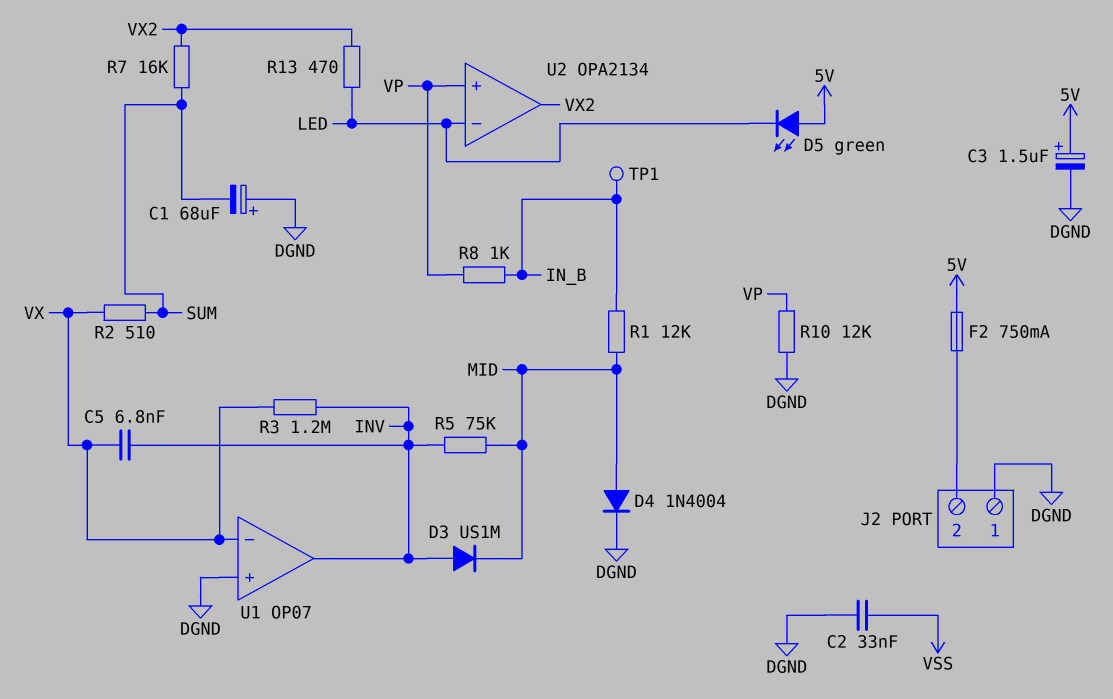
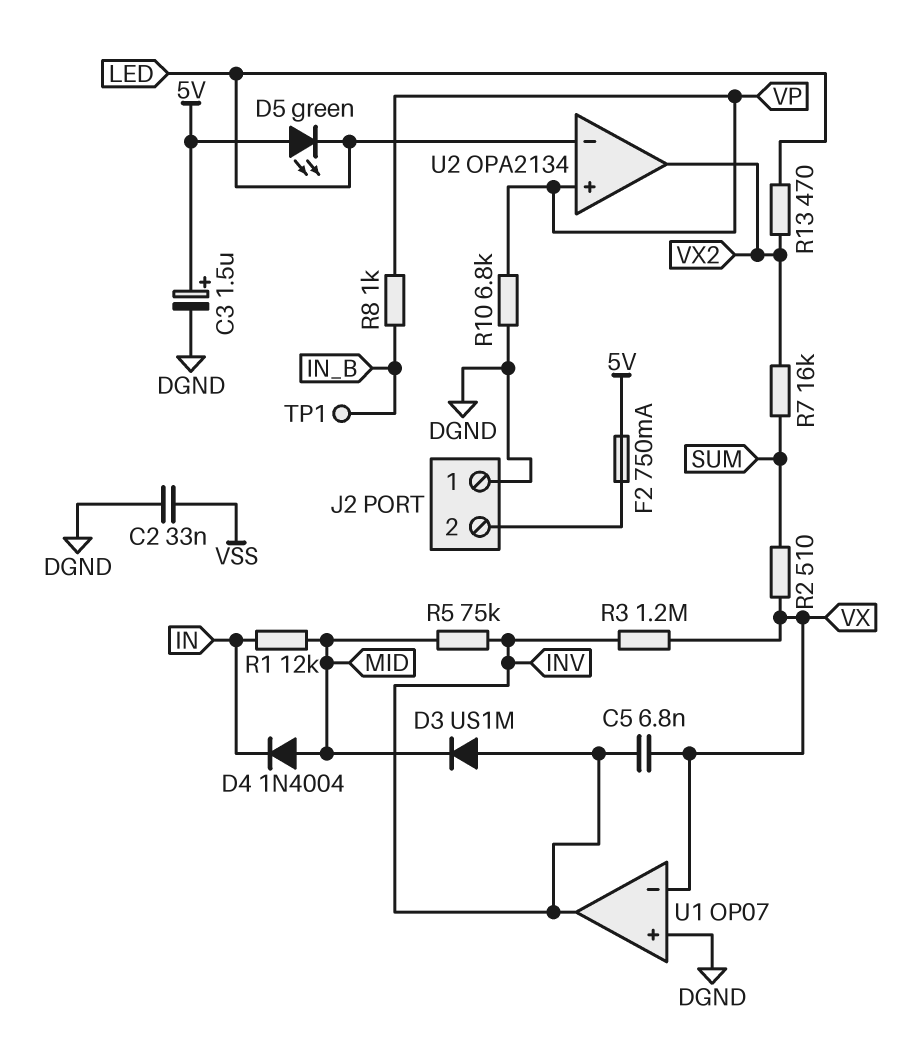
C1: 68uF (plus DGND, minus SUM) -> none
D4: diode 1N4004 (A MID, K DGND) -> diode 1N4004 (A MID, K IN)
R1: 12k (IN_B, MID) -> 12k (IN, MID)
R10: 12k (DGND, VP) -> 6.8k (DGND, VP)

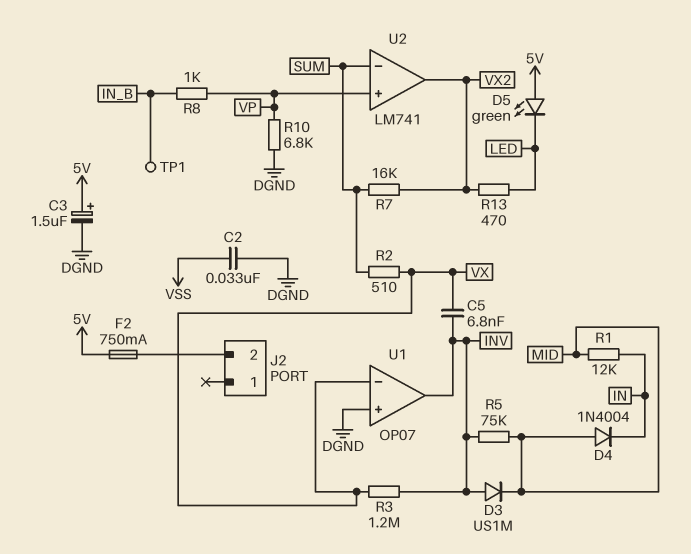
J2 pin 1: DGND -> none
U2: OPA2134 -> LM741
U2 pin in-: LED -> SUM

